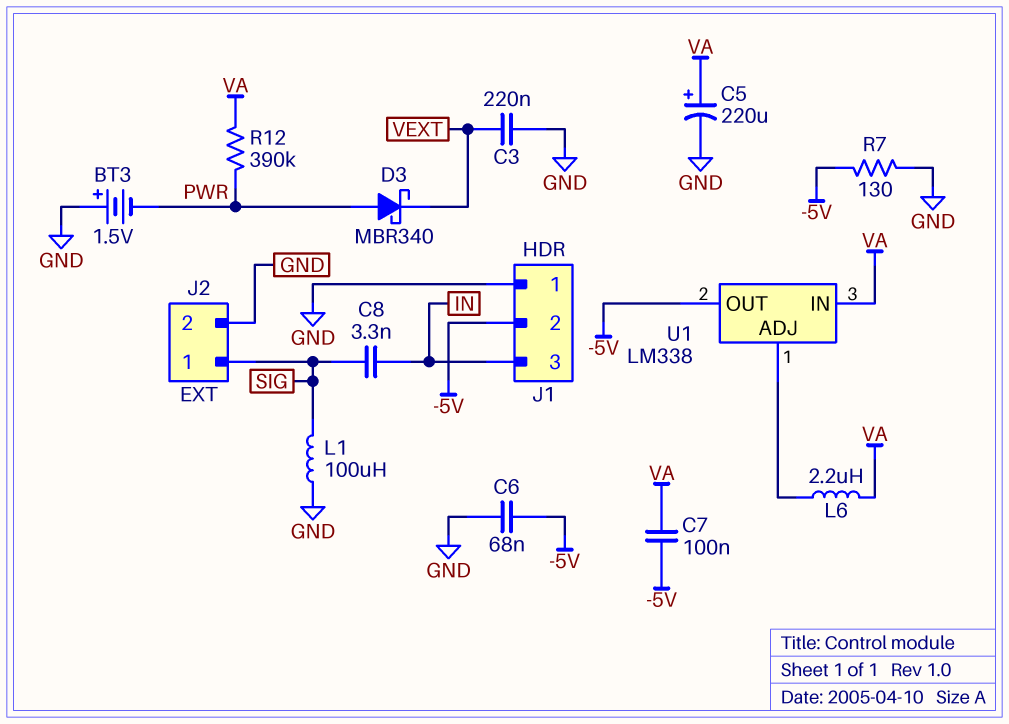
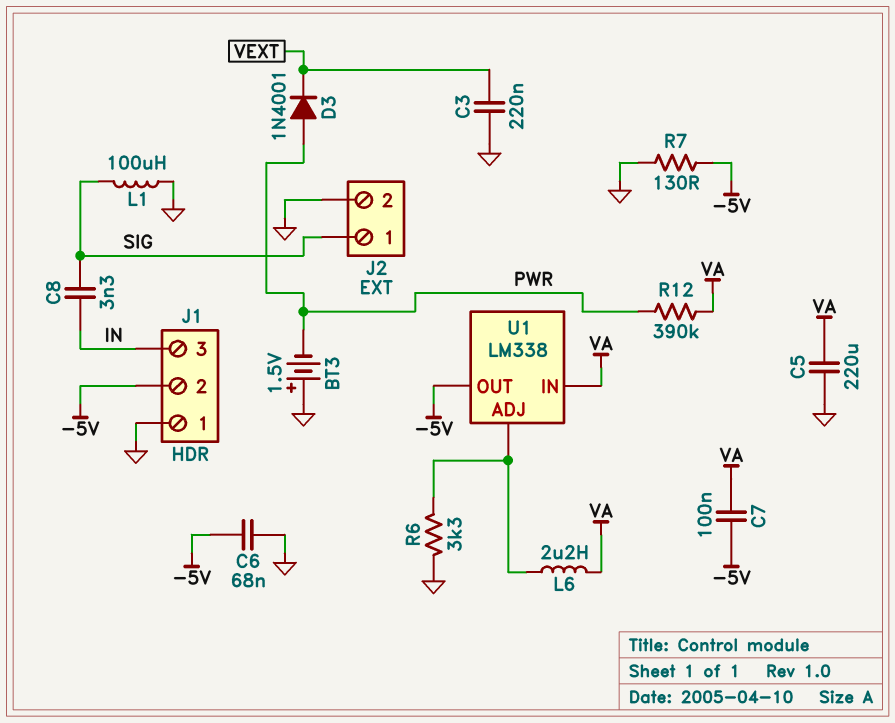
C5: 220uF (plus VA, minus GND) -> 220uF (GND, VA)
D3: schottky MBR340 (A PWR, K VEXT) -> diode 1N4001 (A PWR, K VEXT)
R6: none -> 3.3k (GND, U1/ADJ)

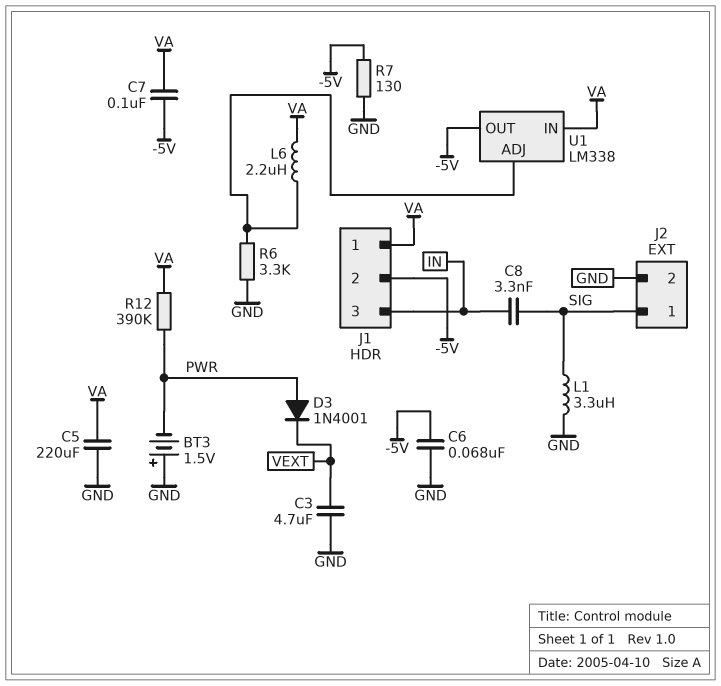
C3: 220nF (GND, VEXT) -> 4.7uF (GND, VEXT)
J1 pin 1: GND -> VA
L1: 100uH (GND, SIG) -> 3.3uH (GND, SIG)

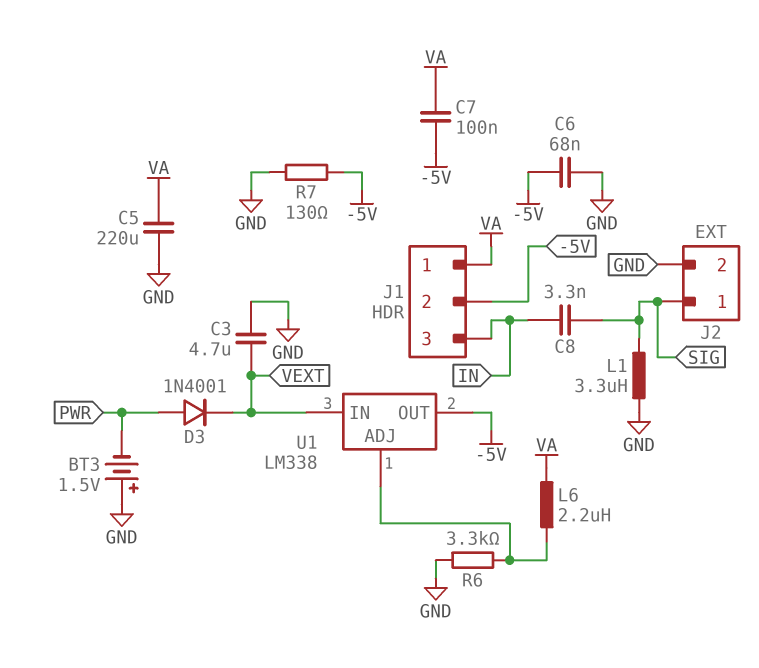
R12: 390k (PWR, VA) -> none
U1 pin IN: VA -> VEXT

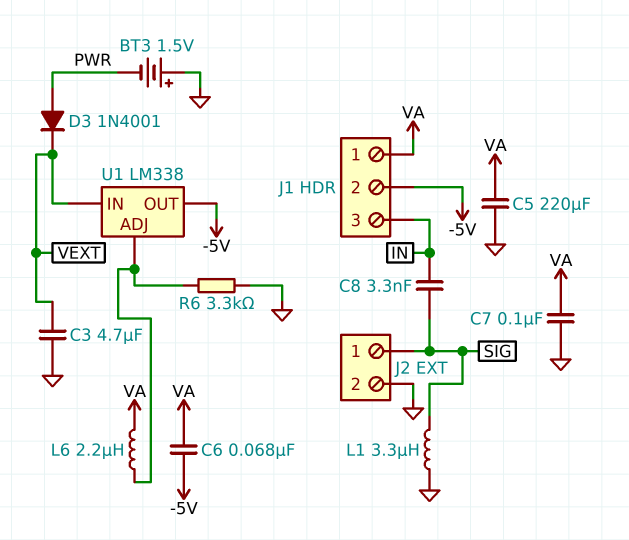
C6: 68nF (-5V, GND) -> 68nF (-5V, VA)
C7: 100nF (-5V, VA) -> 100nF (GND, VA)
R7: 130 (-5V, GND) -> none

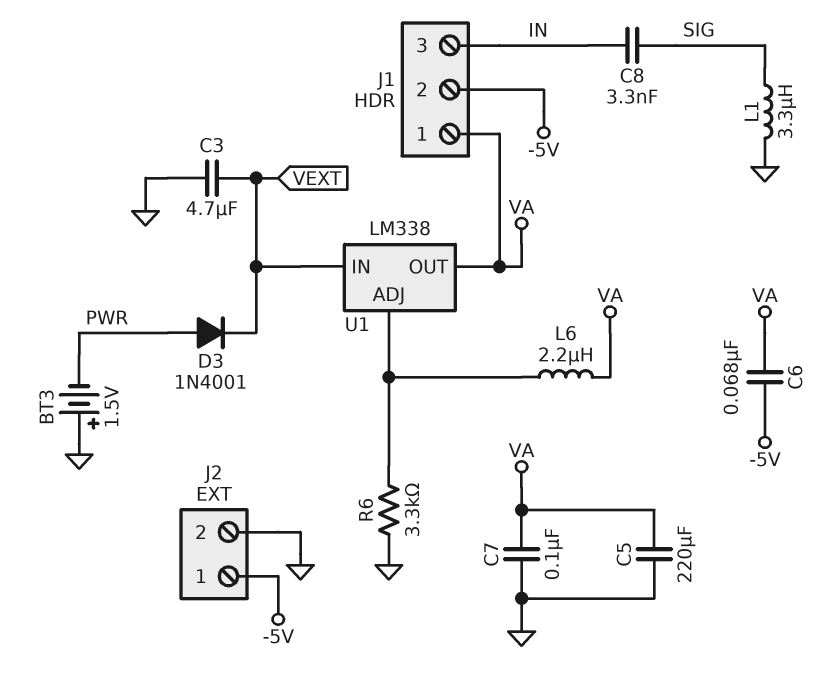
J2 pin 1: SIG -> -5V
U1 pin OUT: -5V -> VA

